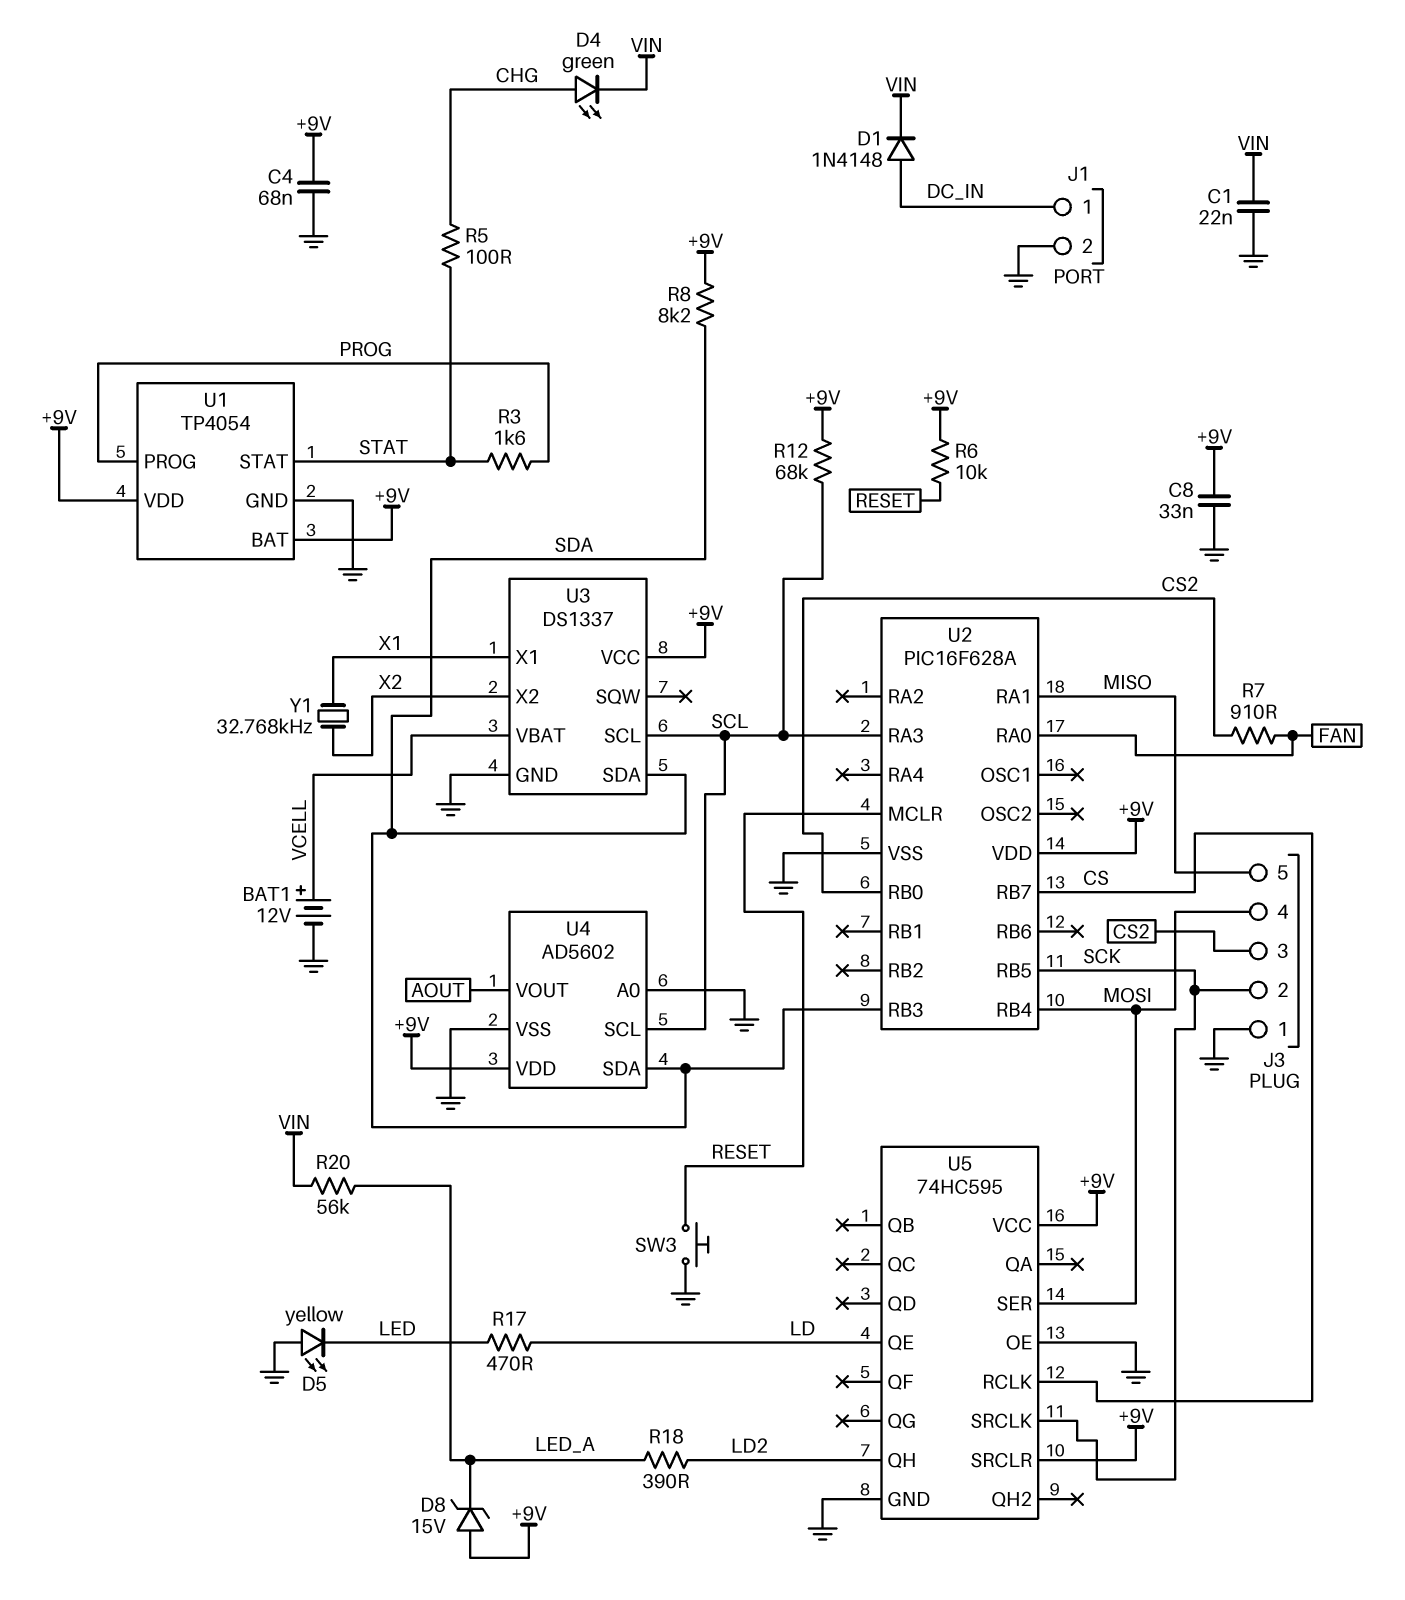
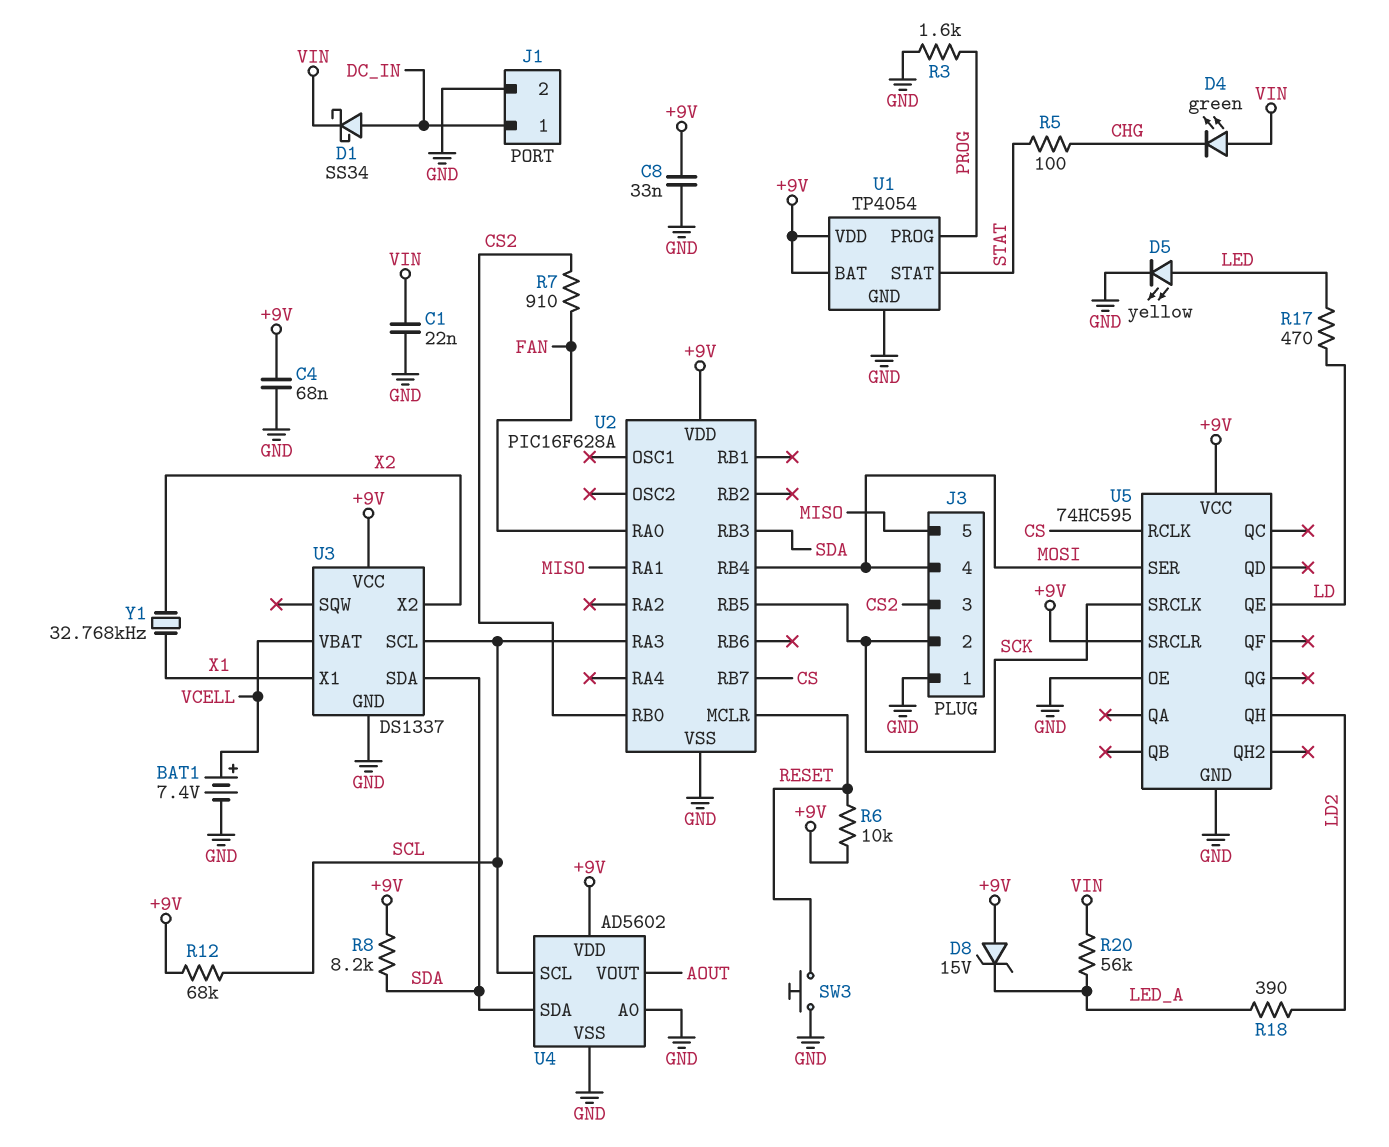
BAT1: 12V (plus VCELL, minus GND) -> 7.4V (plus VCELL, minus GND)
D1: diode 1N4148 (A DC_IN, K VIN) -> schottky SS34 (A DC_IN, K VIN)
D4: LED green (A CHG, K VIN) -> LED green (A VIN, K CHG)
D5: LED yellow (A GND, K LED) -> LED yellow (A LED, K GND)
R3: 1.6k (PROG, STAT) -> 1.6k (GND, PROG)

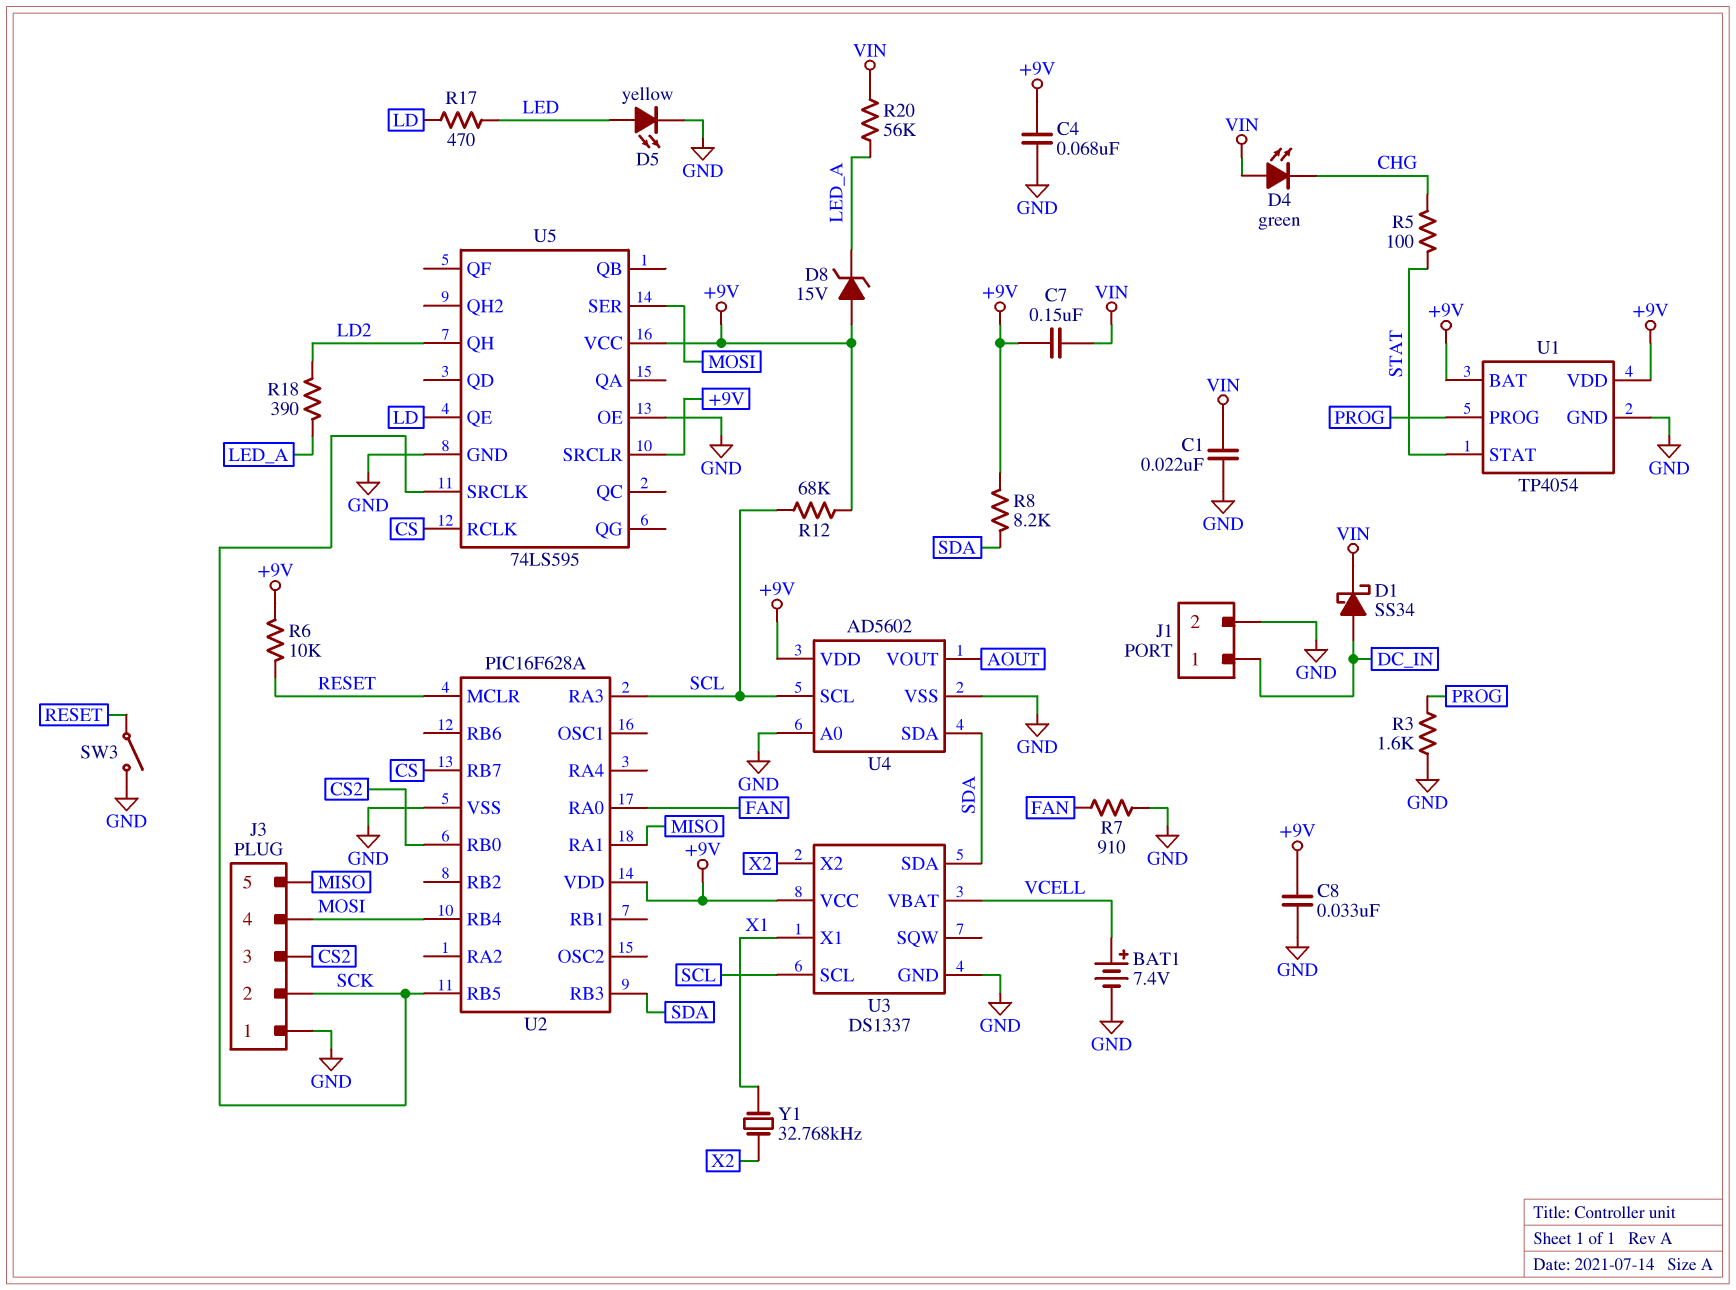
C7: none -> 150nF (+9V, VIN)
R7: 910 (CS2, FAN) -> 910 (FAN, GND)
SW3: button (GND, RESET) -> switch (GND, RESET)
U5: 74HC595 -> 74LS595

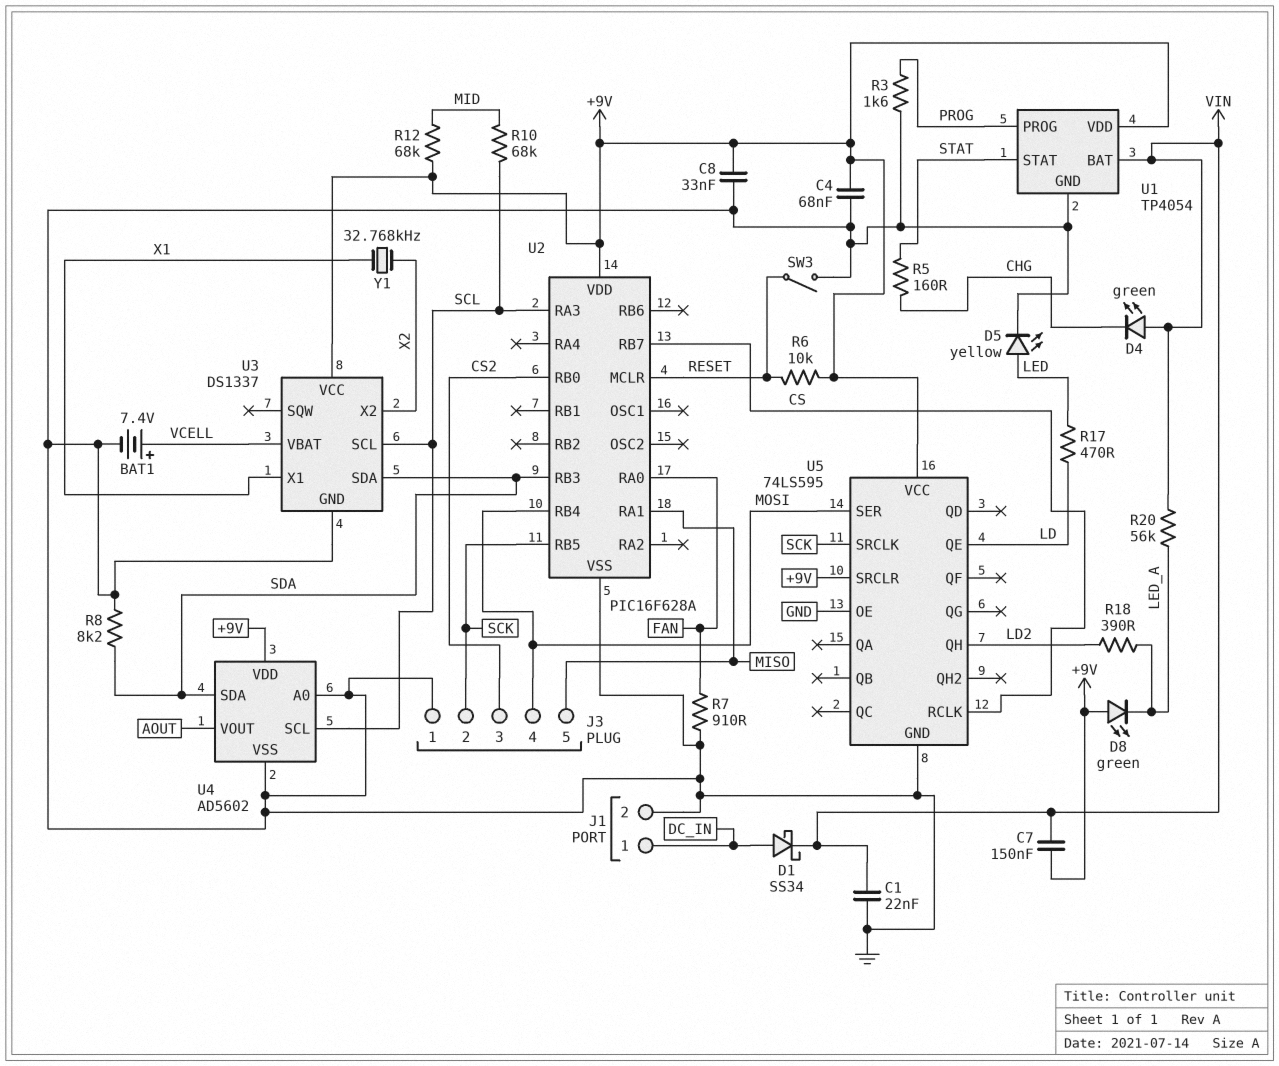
D8: zener 15V (A +9V, K LED_A) -> LED green (A +9V, K LED_A)
R5: 100 (CHG, STAT) -> 160 (CHG, STAT)
R8: 8.2k (+9V, SDA) -> 8.2k (GND, SDA)
R10: none -> 68k (MID, SCL)
R12: 68k (+9V, SCL) -> 68k (+9V, MID)
U1 pin BAT: +9V -> VIN

